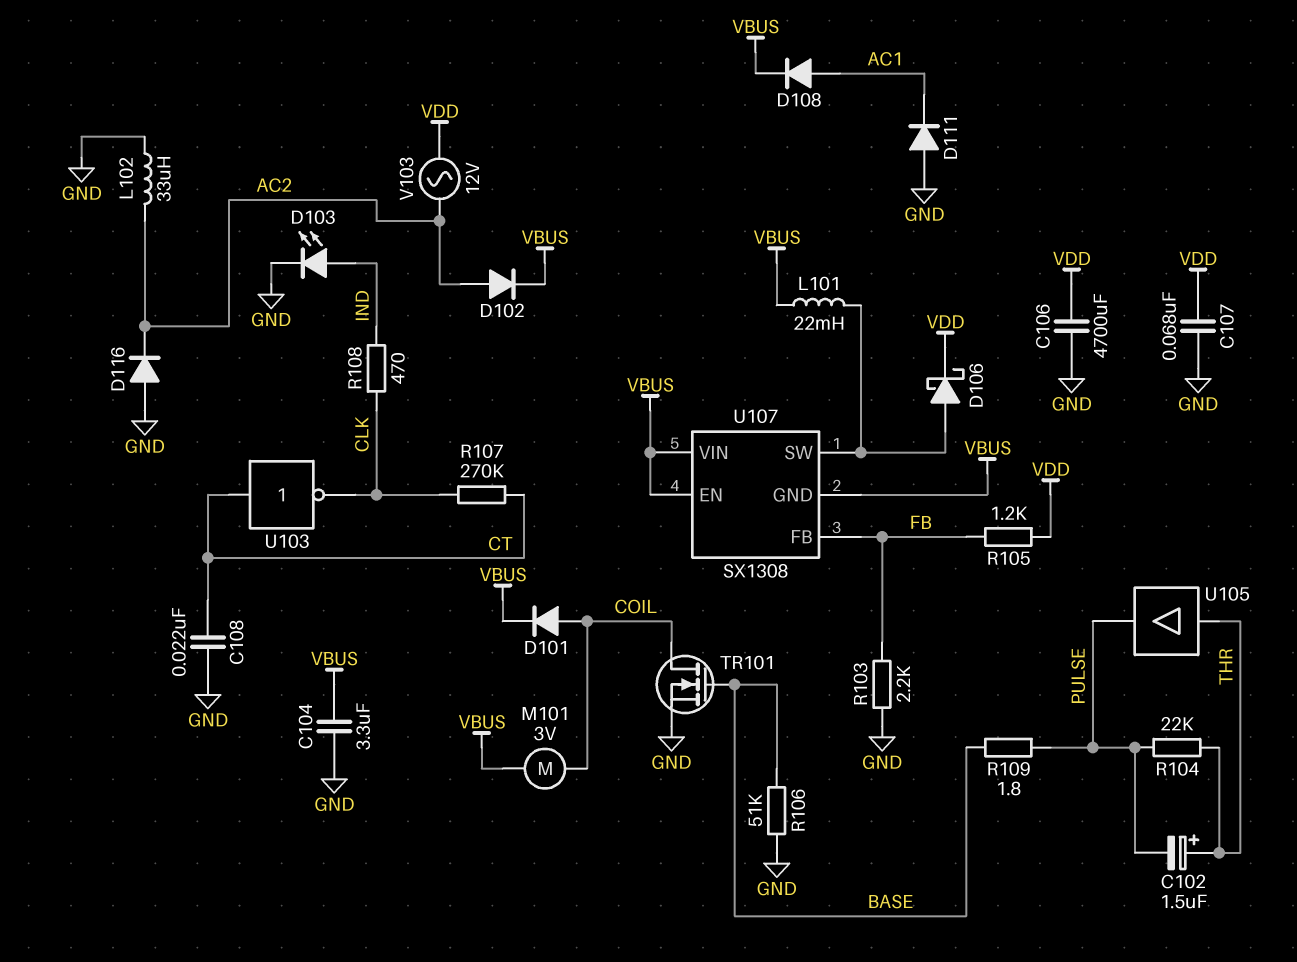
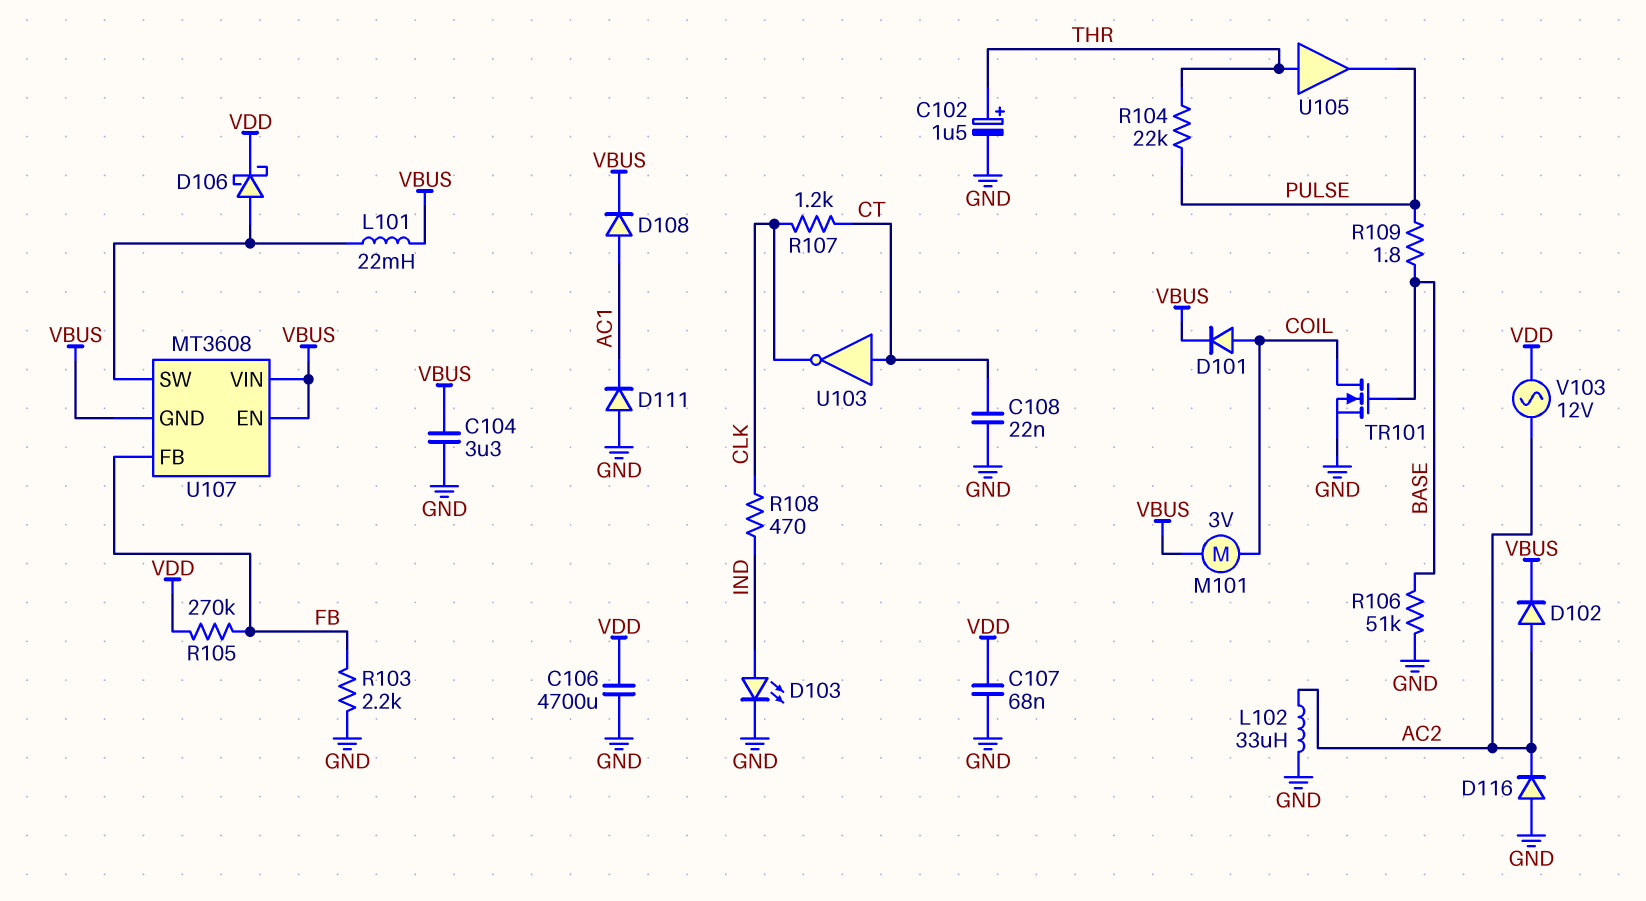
C102: 1.5uF (plus THR, minus PULSE) -> 1.5uF (plus THR, minus GND)
R105: 1.2k (FB, VDD) -> 270k (FB, VDD)
R107: 270k (CLK, CT) -> 1.2k (CLK, CT)
U107: SX1308 -> MT3608

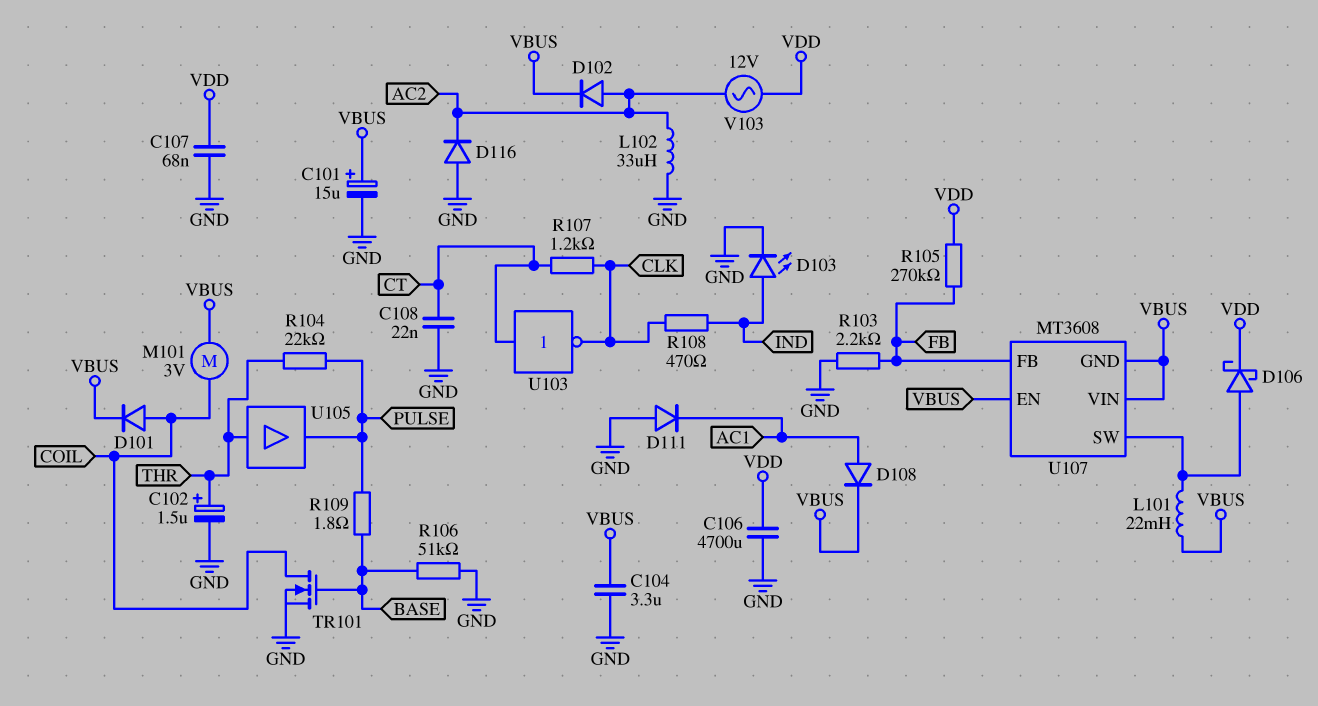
C101: none -> 15uF (plus VBUS, minus GND)

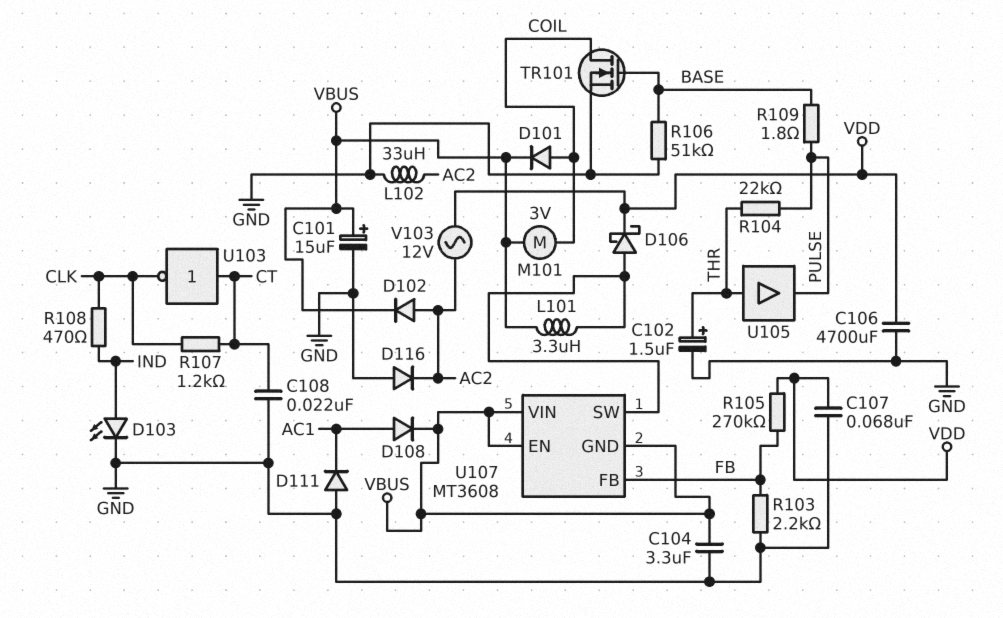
L101: 22mH (U107/SW, VBUS) -> 3.3uH (U107/SW, VBUS)

